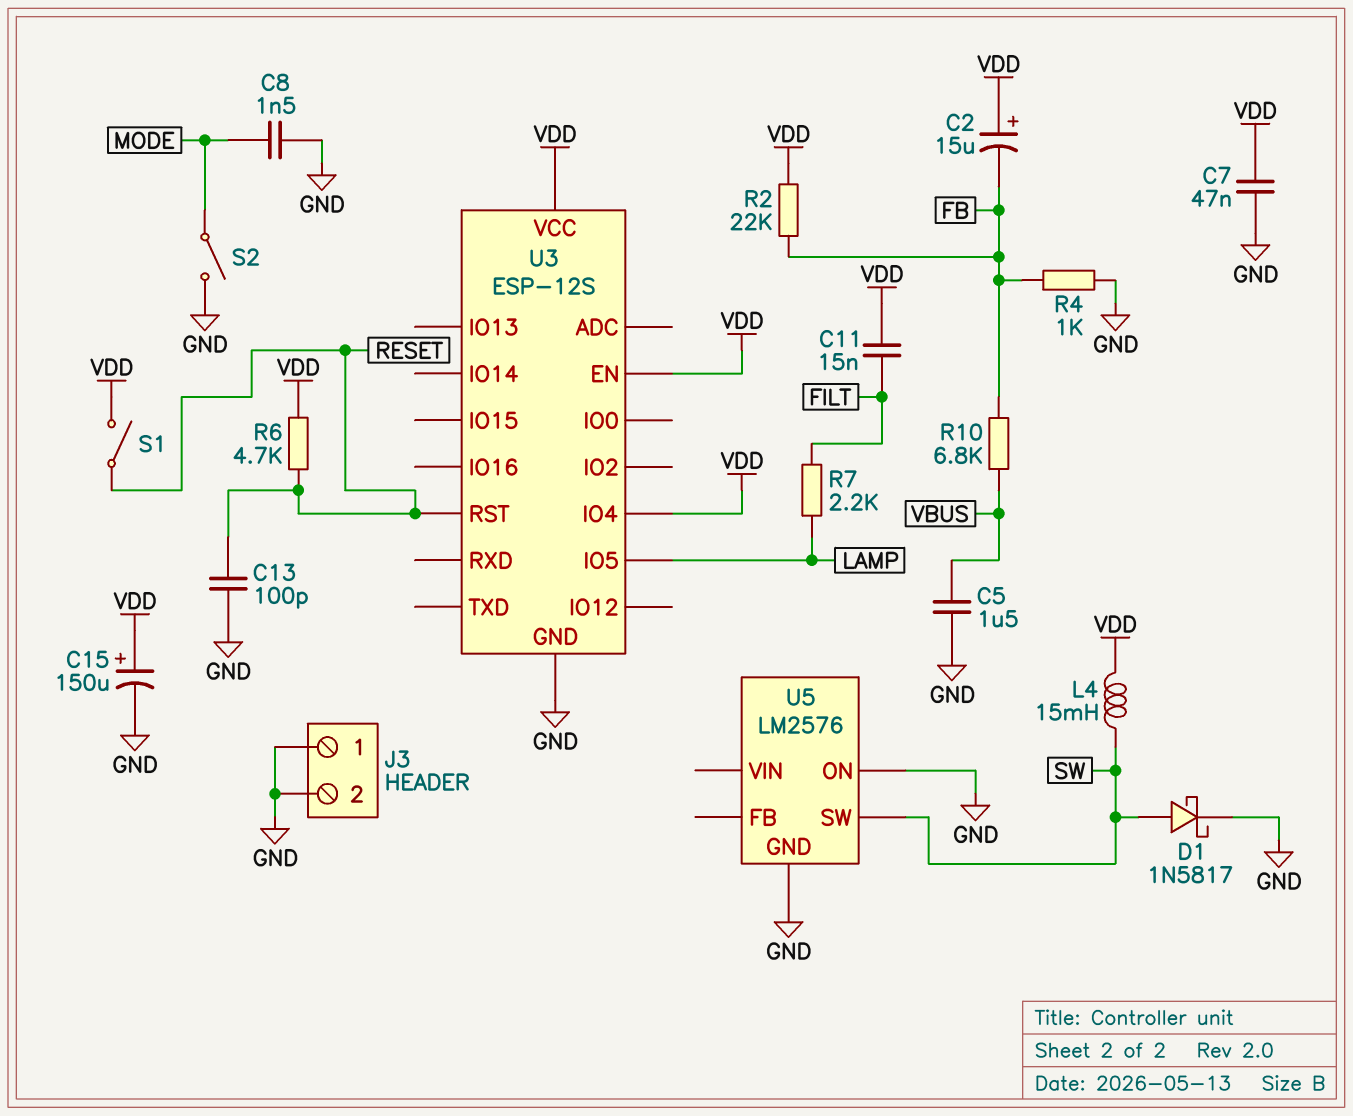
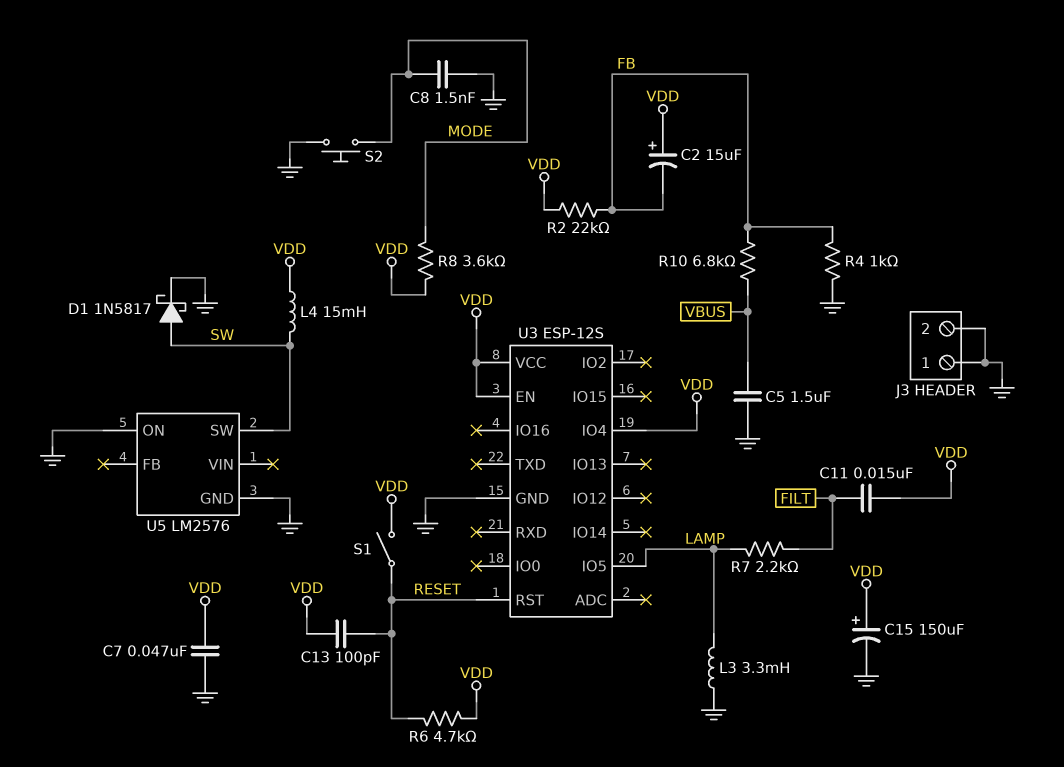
C13: 100pF (GND, RESET) -> 100pF (RESET, VDD)
L3: none -> 3.3mH (GND, LAMP)
R8: none -> 3.6k (MODE, VDD)
S2: switch (GND, MODE) -> button (GND, MODE)

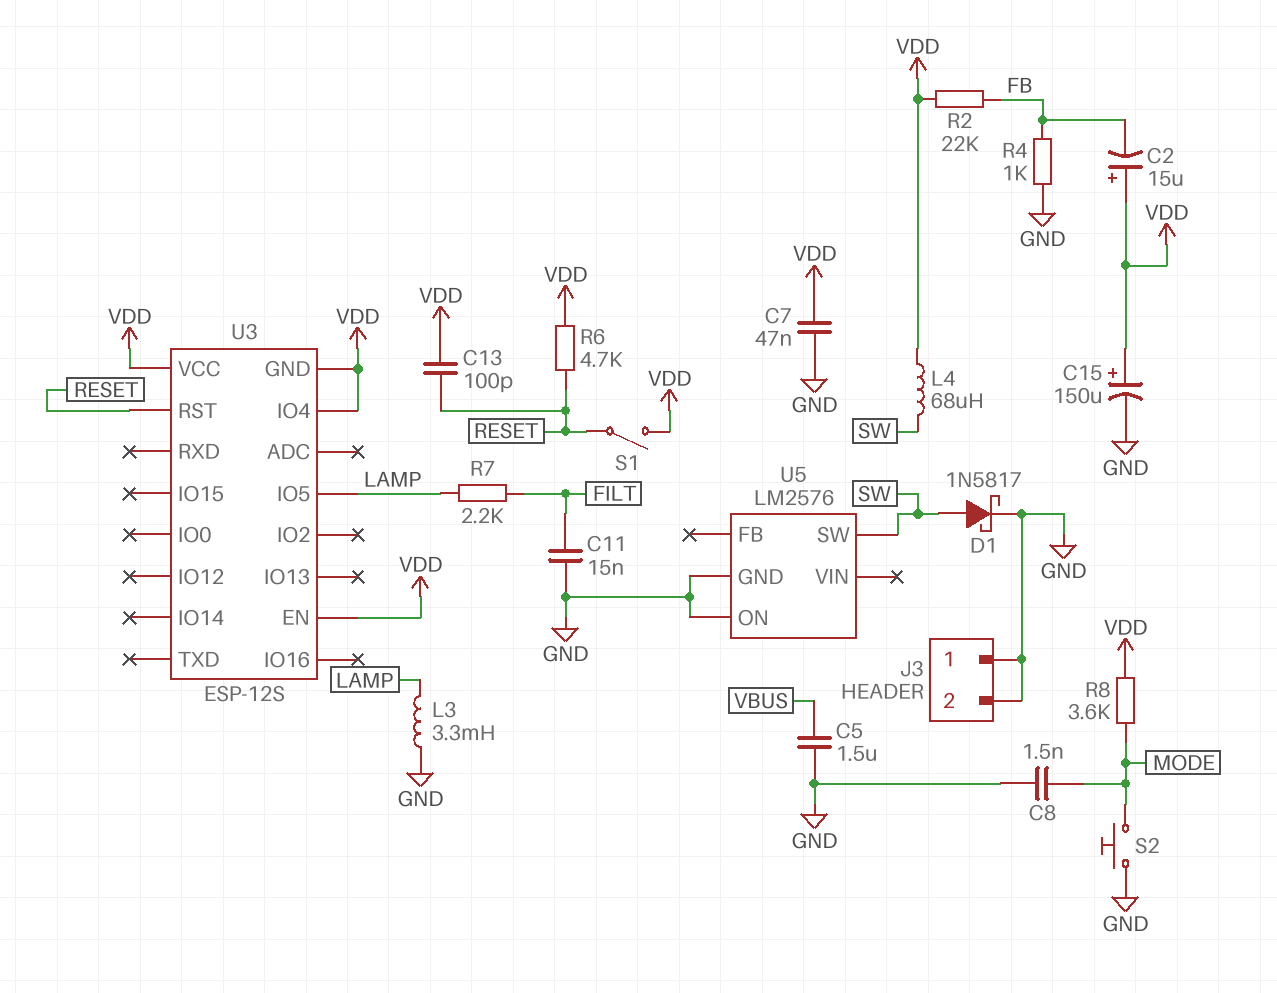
C11: 15nF (FILT, VDD) -> 15nF (FILT, GND)
L4: 15mH (SW, VDD) -> 68uH (SW, VDD)
R10: 6.8k (FB, VBUS) -> none
U3 pin GND: GND -> VDD

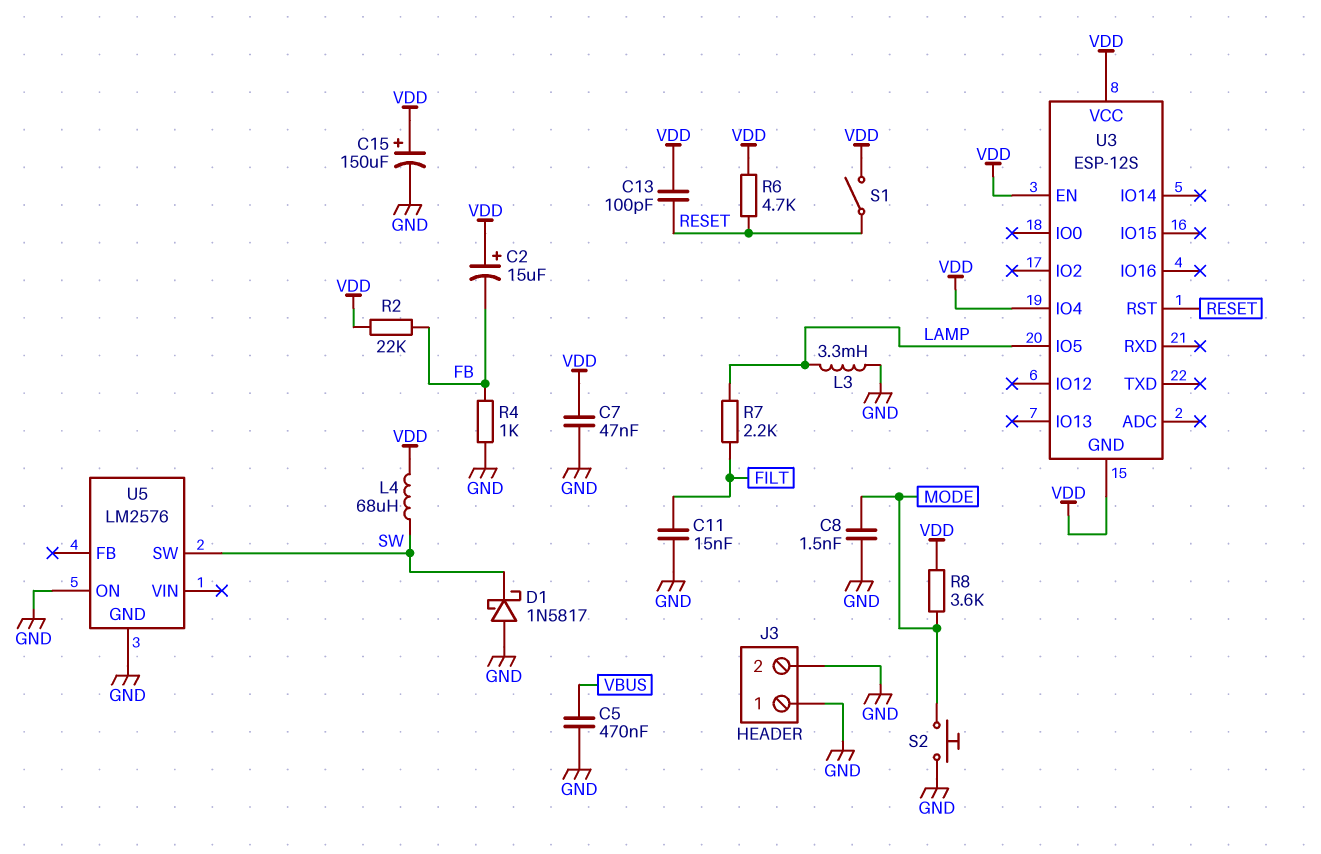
C5: 1.5uF (GND, VBUS) -> 470nF (GND, VBUS)
D1: schottky 1N5817 (A SW, K GND) -> schottky 1N5817 (A GND, K SW)

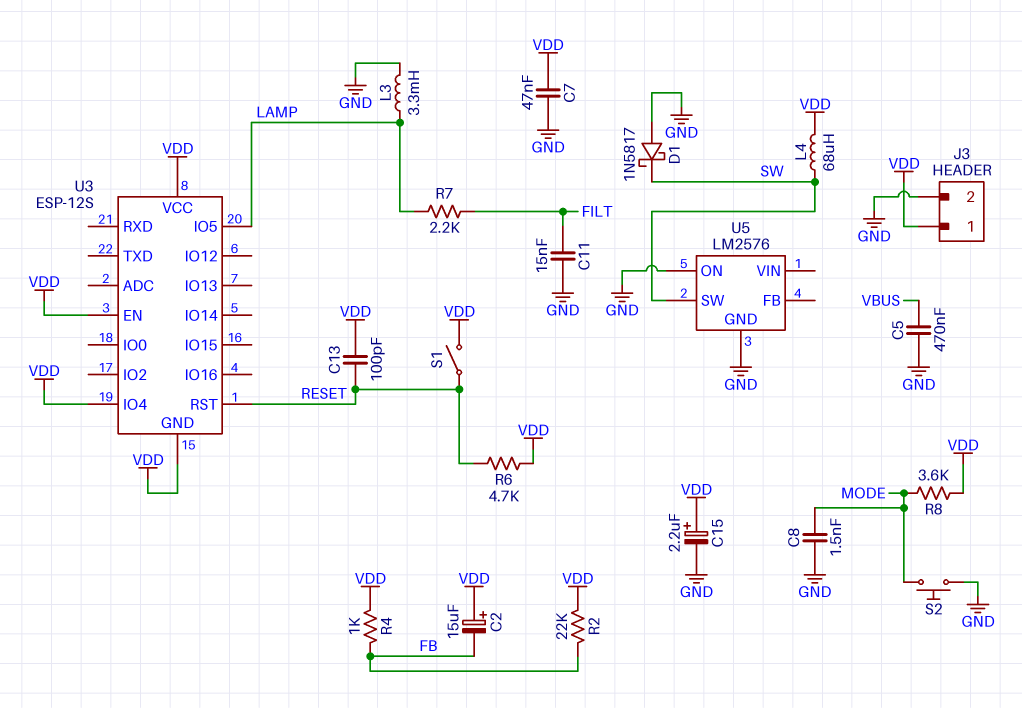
C15: 150uF (plus VDD, minus GND) -> 2.2uF (plus VDD, minus GND)
J3 pin 1: GND -> VDD
R4: 1k (FB, GND) -> 1k (FB, VDD)

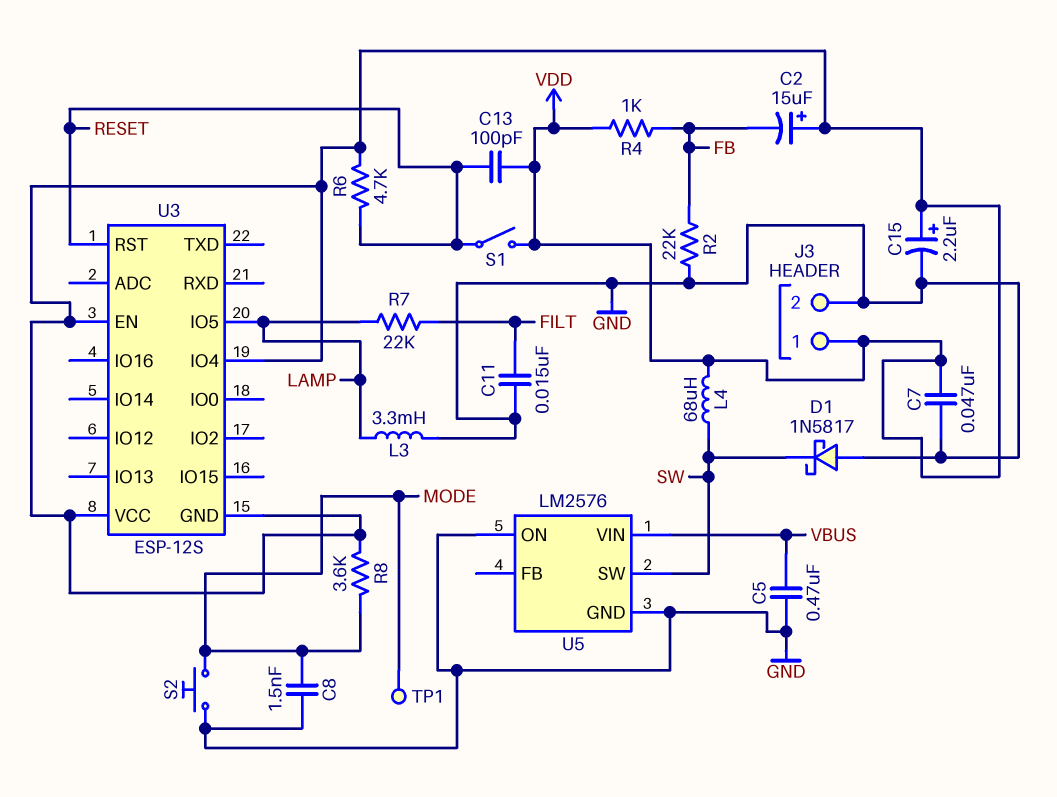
R2: 22k (FB, VDD) -> 22k (FB, GND)
R7: 2.2k (FILT, LAMP) -> 22k (FILT, LAMP)
TP1: none -> test point (MODE)
U5 pin VIN: none -> VBUS

